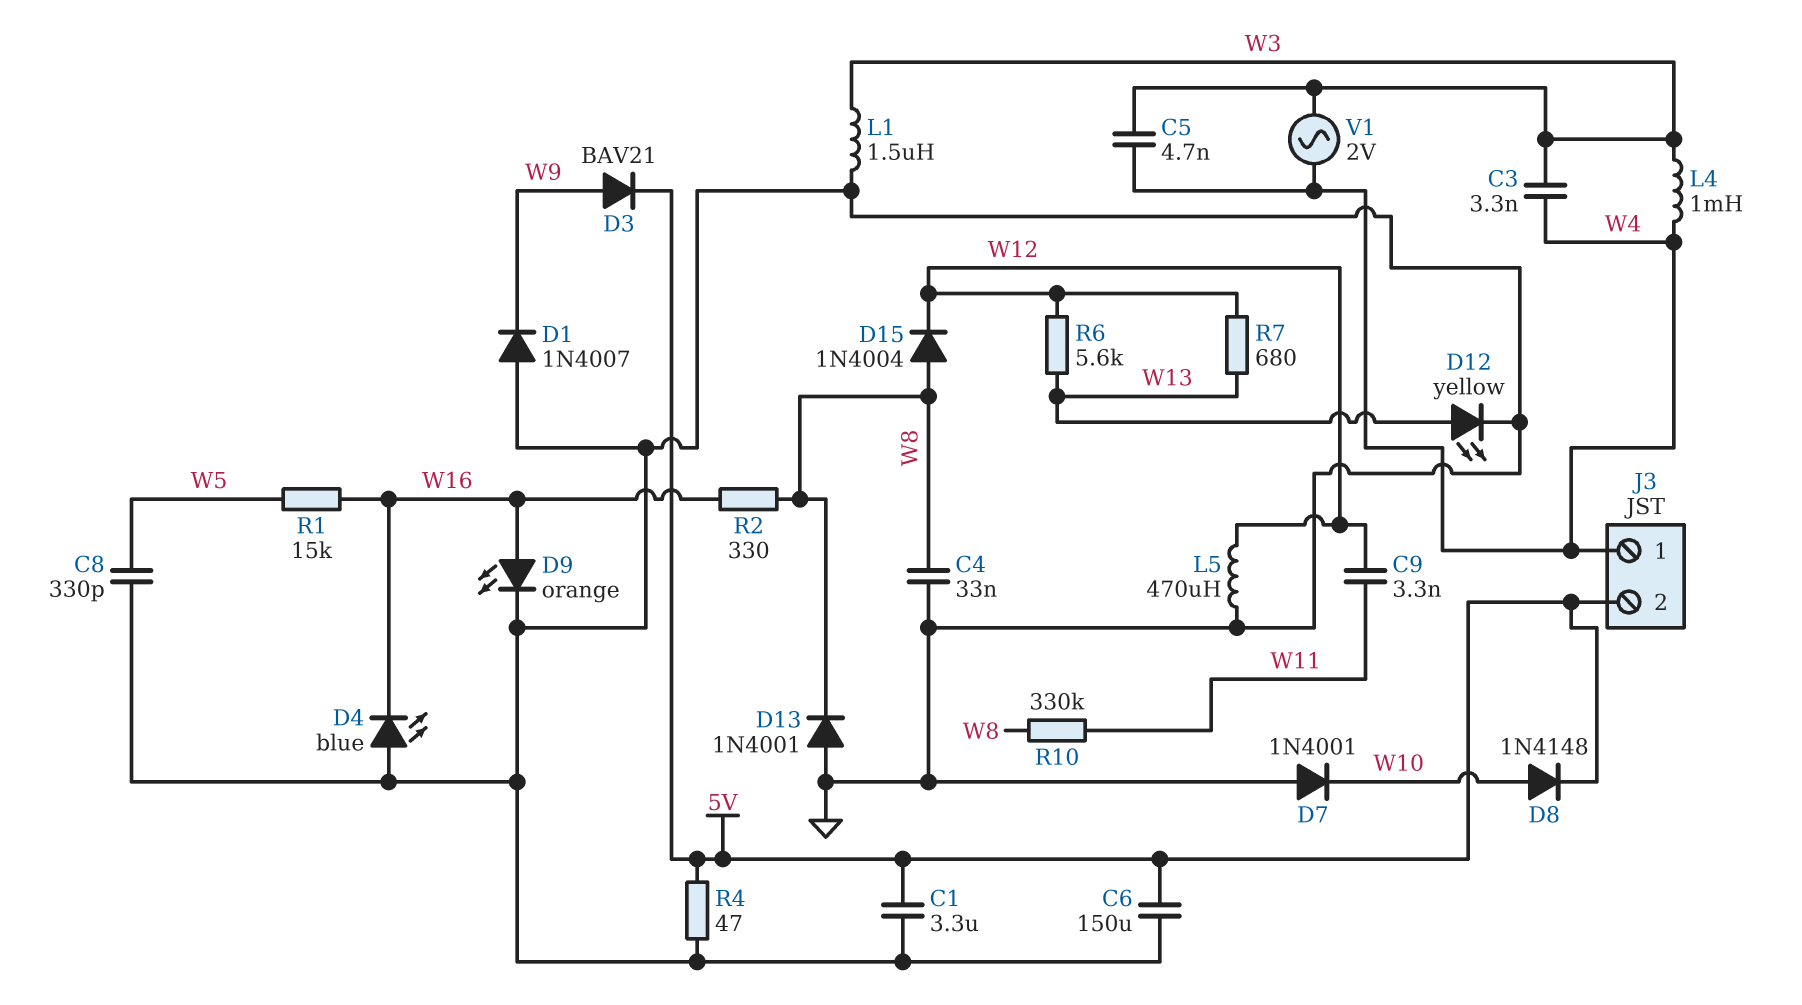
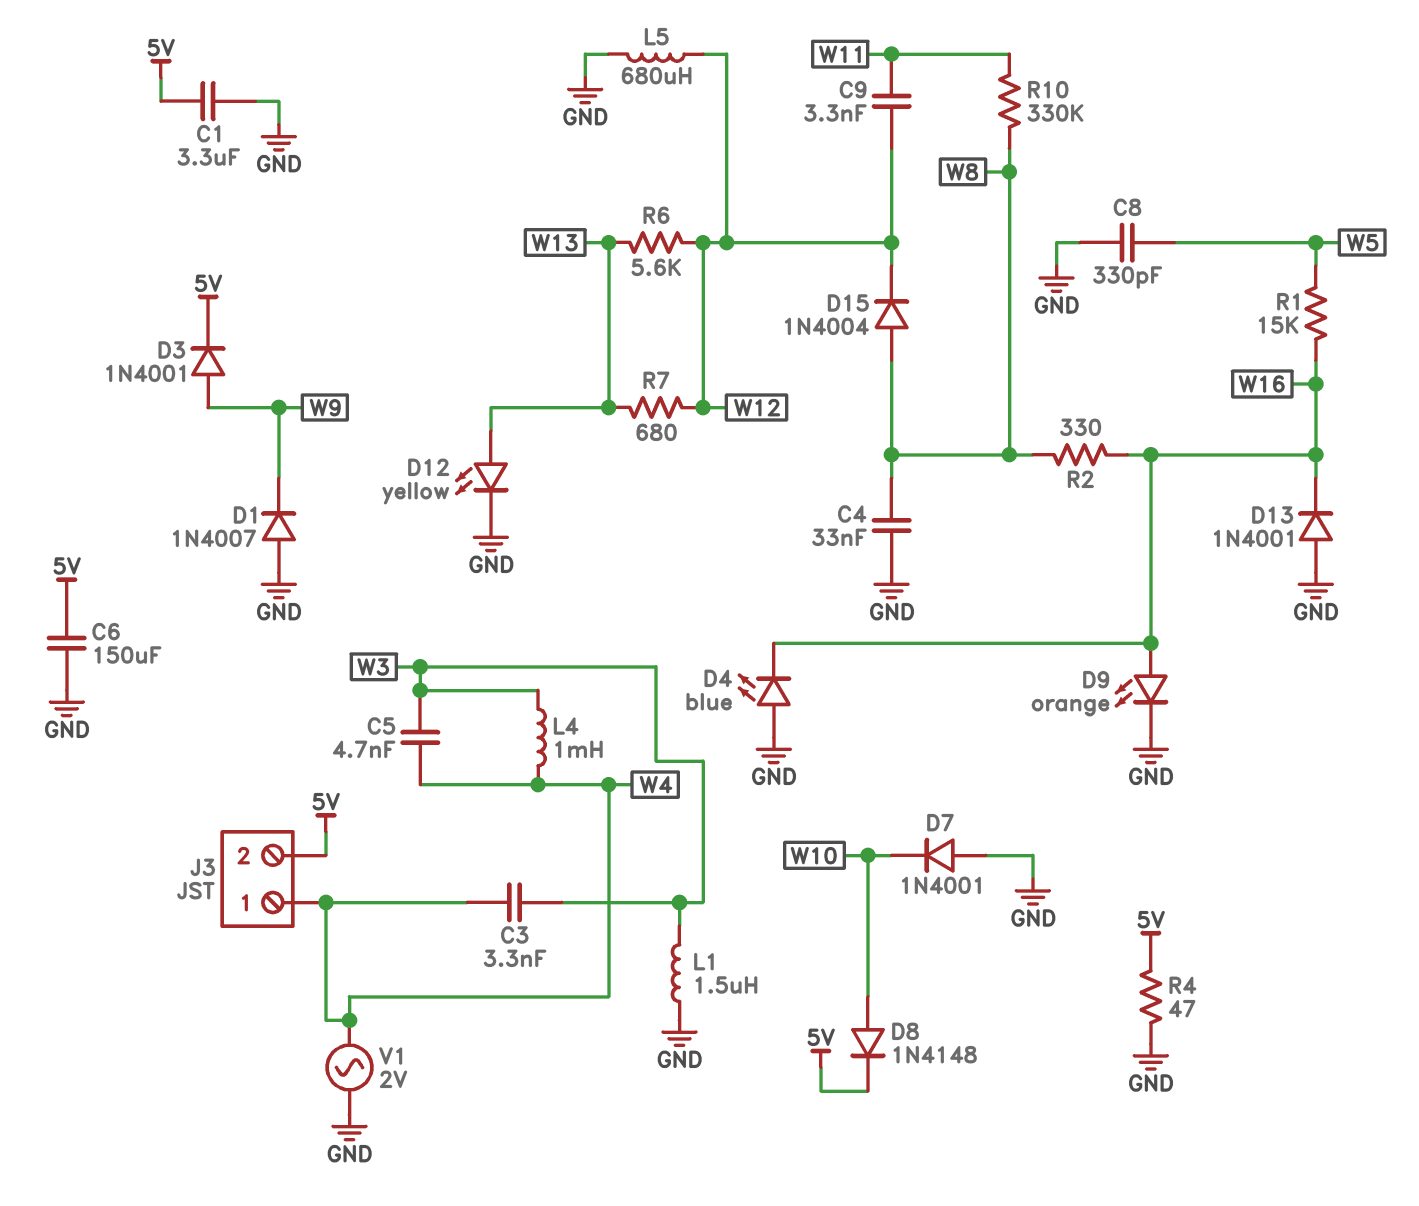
D3: diode BAV21 (A W9, K 5V) -> diode 1N4001 (A W9, K 5V)
D13: diode 1N4001 (A GND, K W8) -> diode 1N4001 (A GND, K W16)
L5: 470uH (GND, W12) -> 680uH (GND, W12)
V1: AC 2V (W3, W4) -> AC 2V (GND, W4)

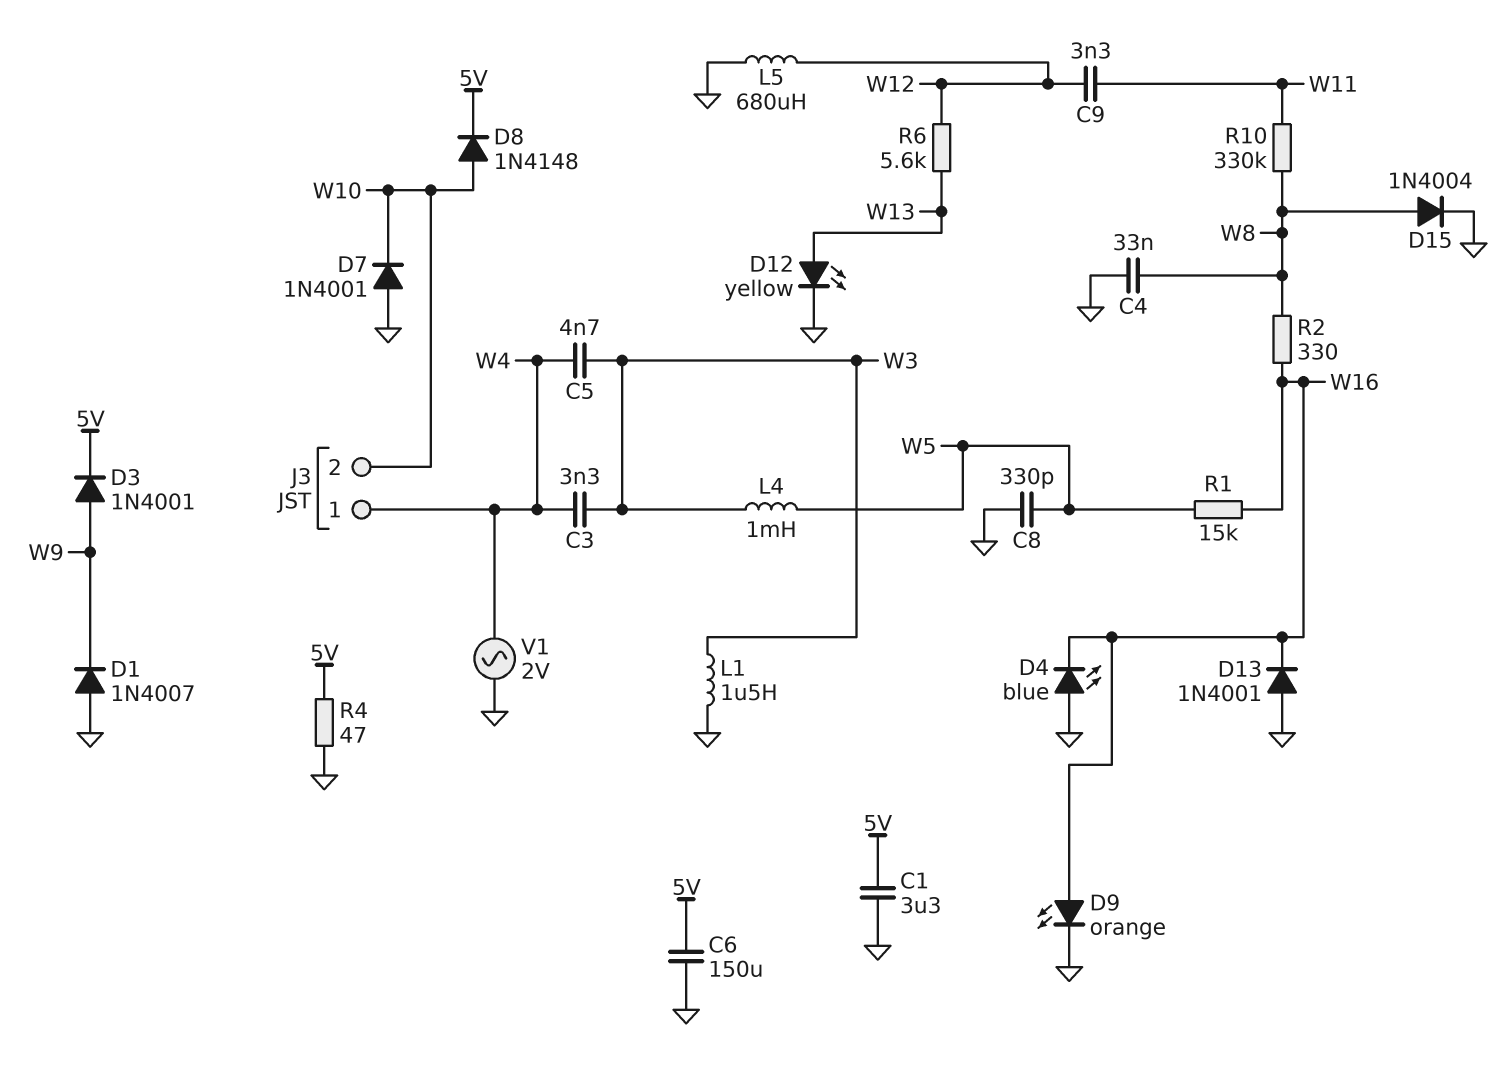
D15: diode 1N4004 (A W8, K W12) -> diode 1N4004 (A W8, K GND)
J3 pin 2: 5V -> W10
L4: 1mH (W3, W4) -> 1mH (W3, W5)
R7: 680 (W12, W13) -> none

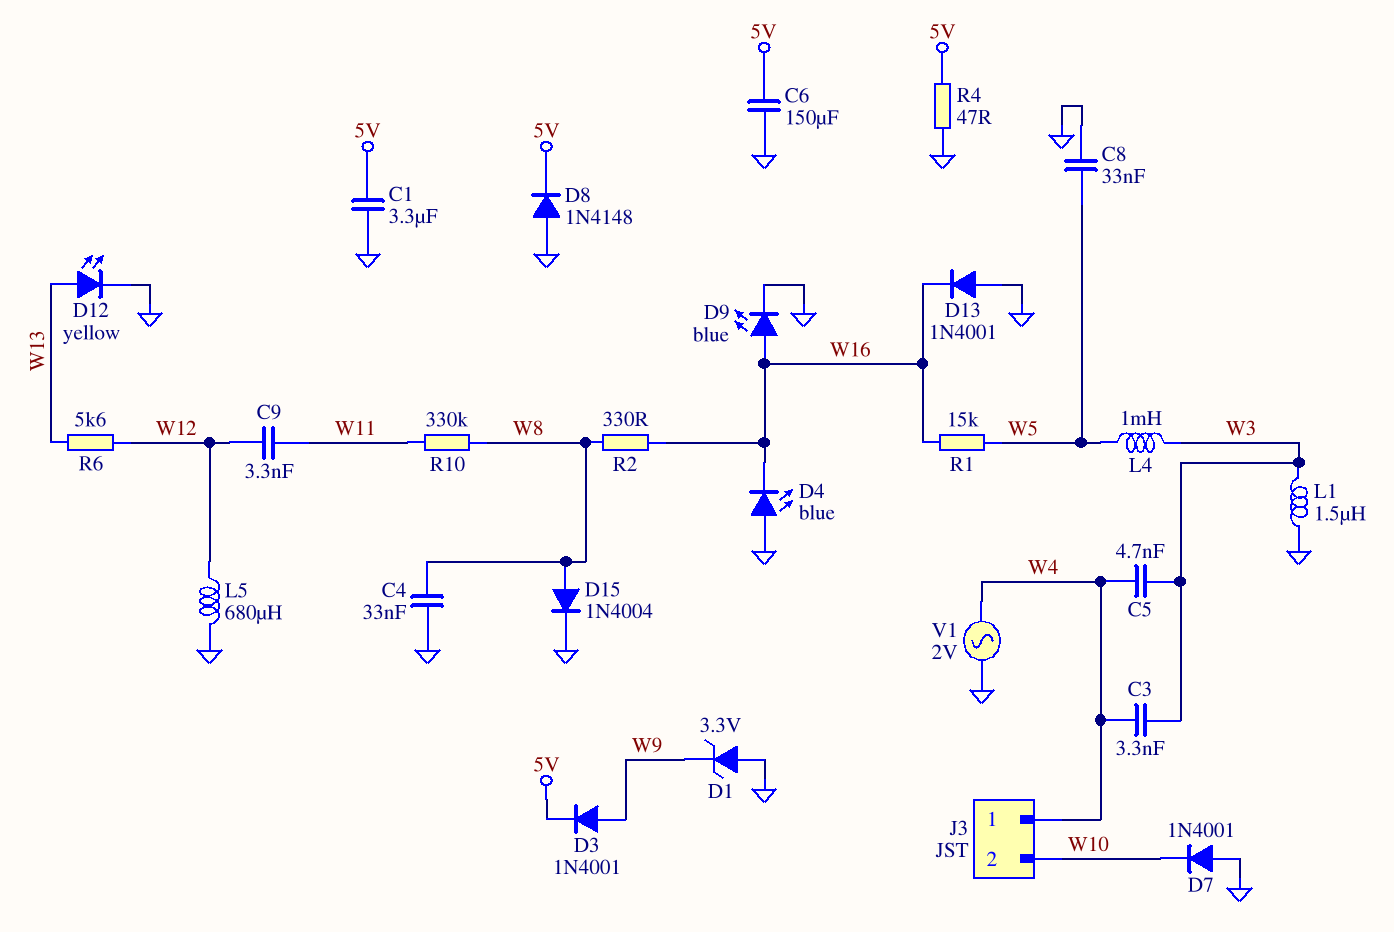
C8: 330pF (GND, W5) -> 33nF (GND, W5)
D1: diode 1N4007 (A GND, K W9) -> zener 3.3V (A GND, K W9)
D8: diode 1N4148 (A W10, K 5V) -> diode 1N4148 (A GND, K 5V)
D9: LED orange (A W16, K GND) -> LED blue (A W16, K GND)

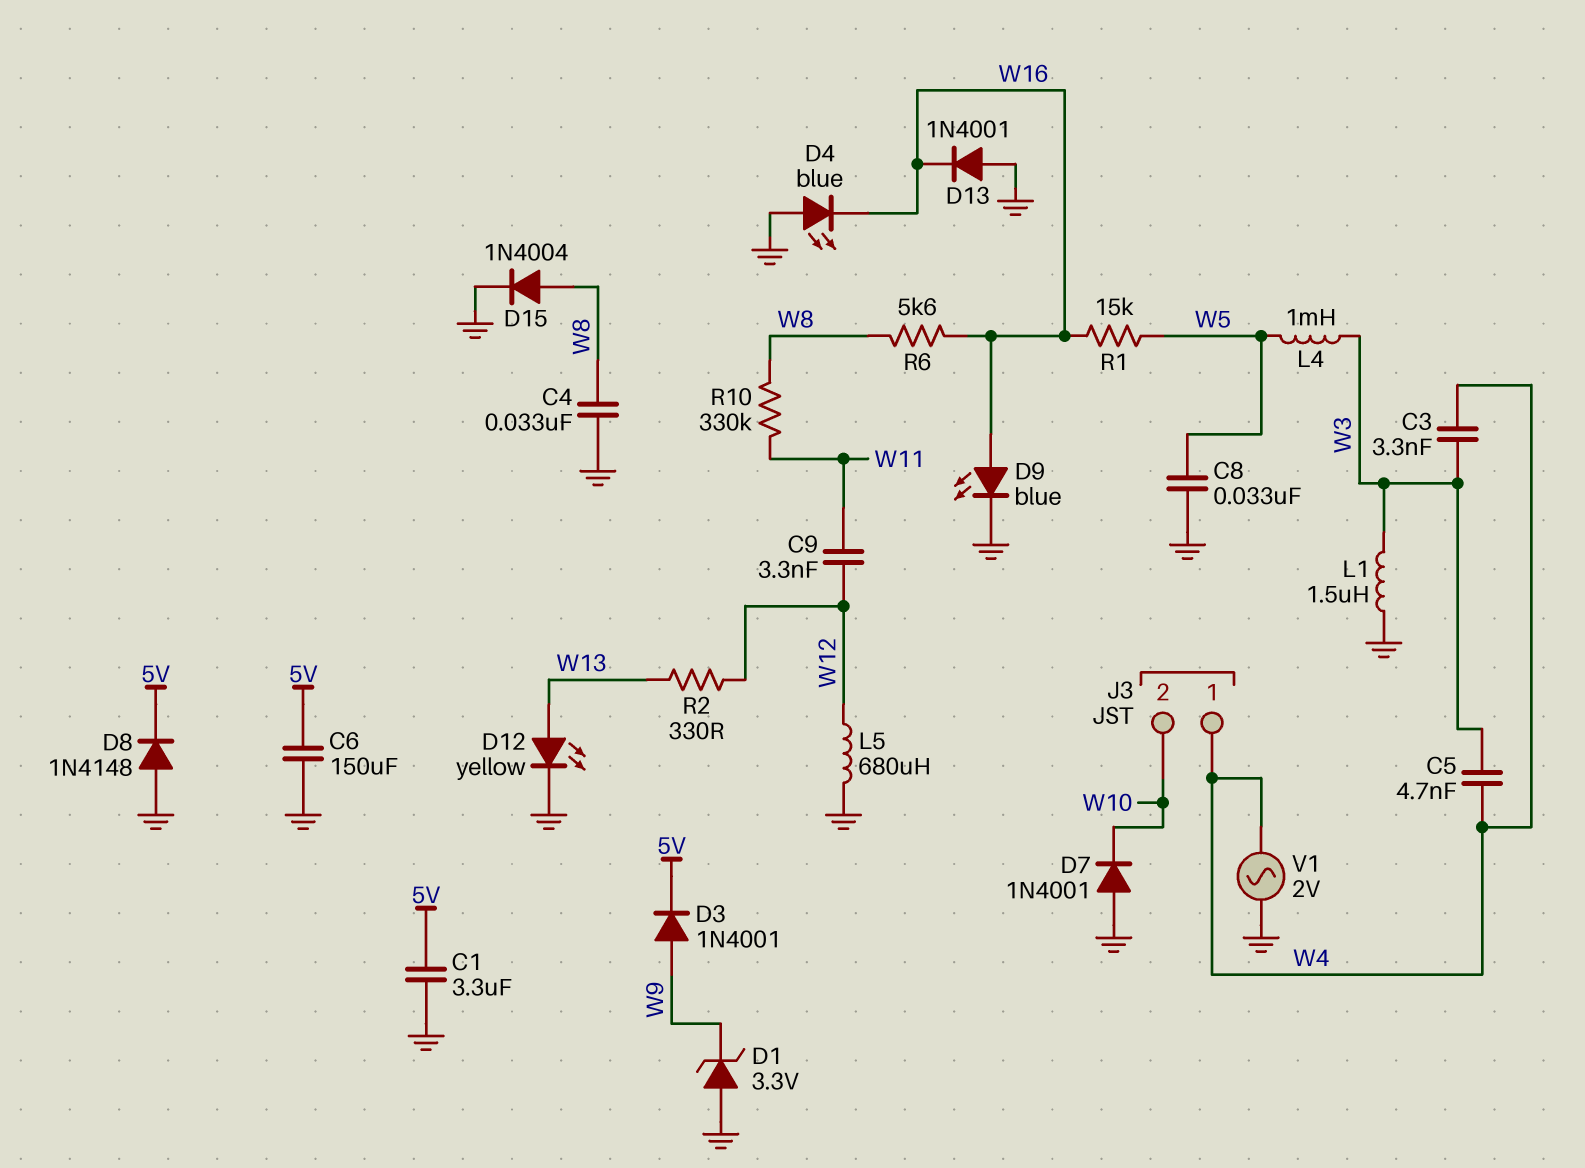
R2: 330 (W8, W16) -> 330 (W12, W13)
R4: 47 (5V, GND) -> none
R6: 5.6k (W12, W13) -> 5.6k (W8, W16)

